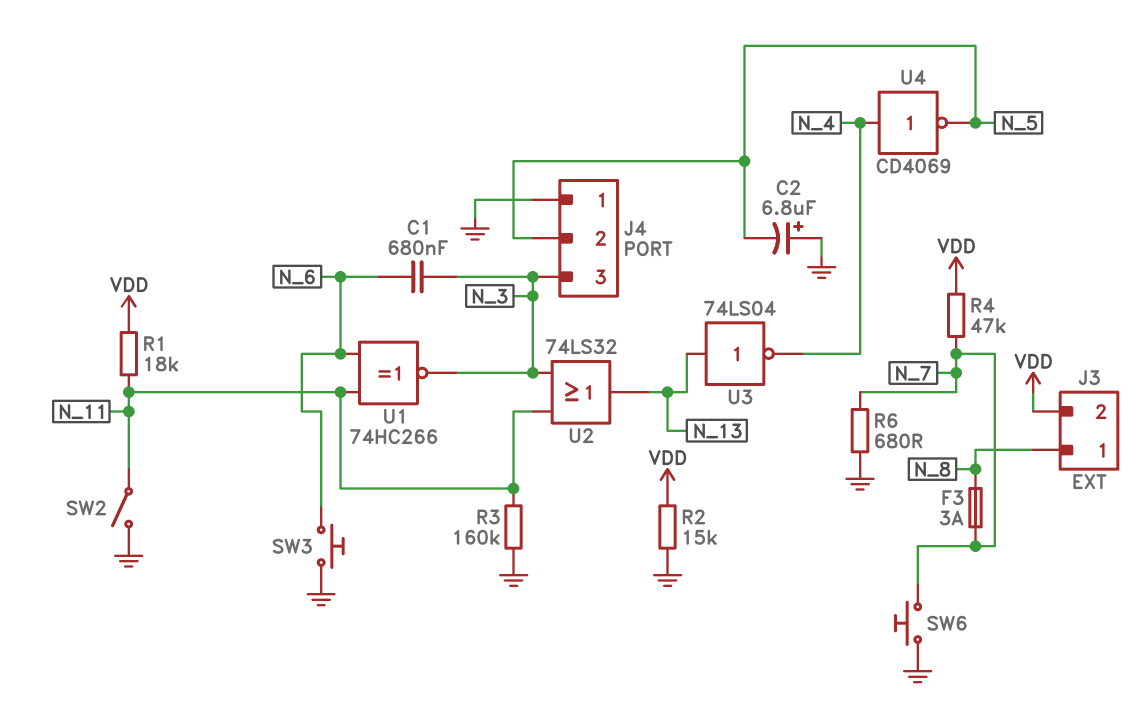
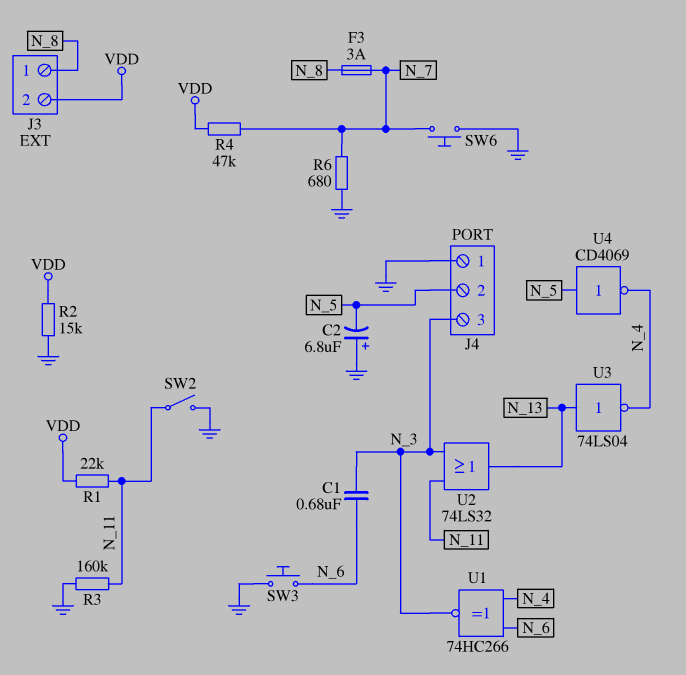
R1: 18k (N_11, VDD) -> 22k (N_11, VDD)
U1: XNOR 74HC266 (in N_6, in N_11, out N_3) -> XNOR 74HC266 (in N_4, in N_6, out N_3)
U4: NOT CD4069 (in N_4, out N_5) -> NOT CD4069 (in N_5, out N_4)

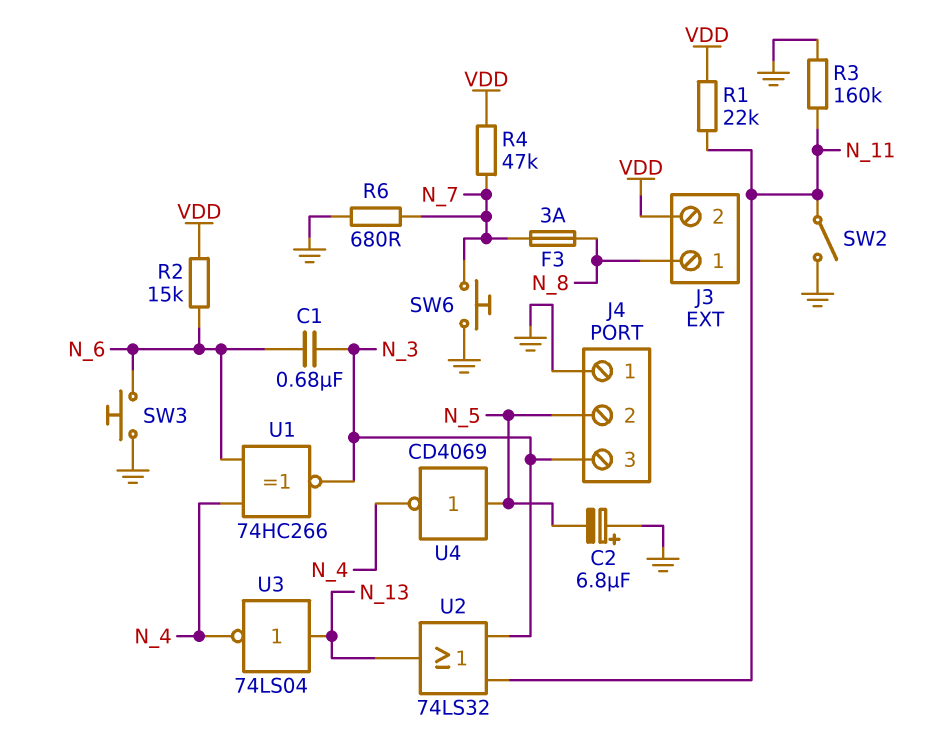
R2: 15k (GND, VDD) -> 15k (N_6, VDD)

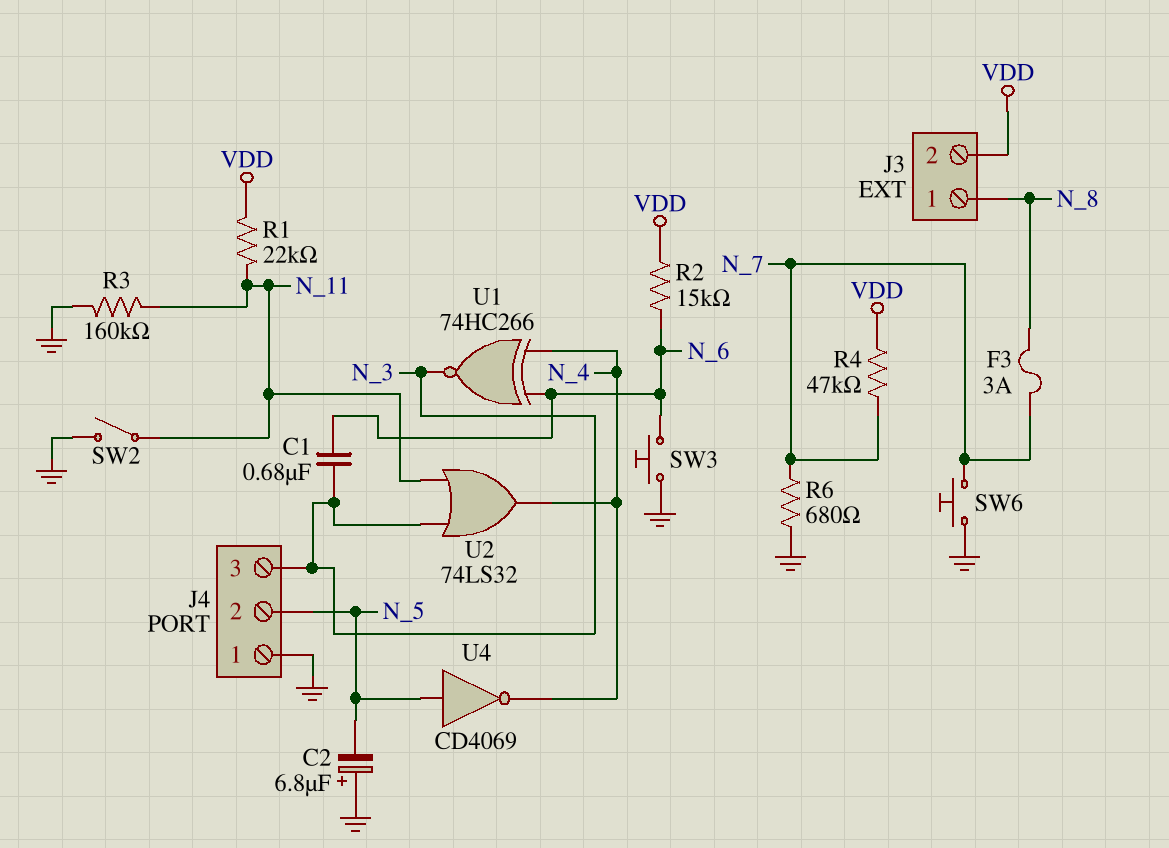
U2: OR 74LS32 (in N_3, in N_11, out N_13) -> OR 74LS32 (in N_3, in N_11, out N_4)
U3: NOT 74LS04 (in N_13, out N_4) -> none

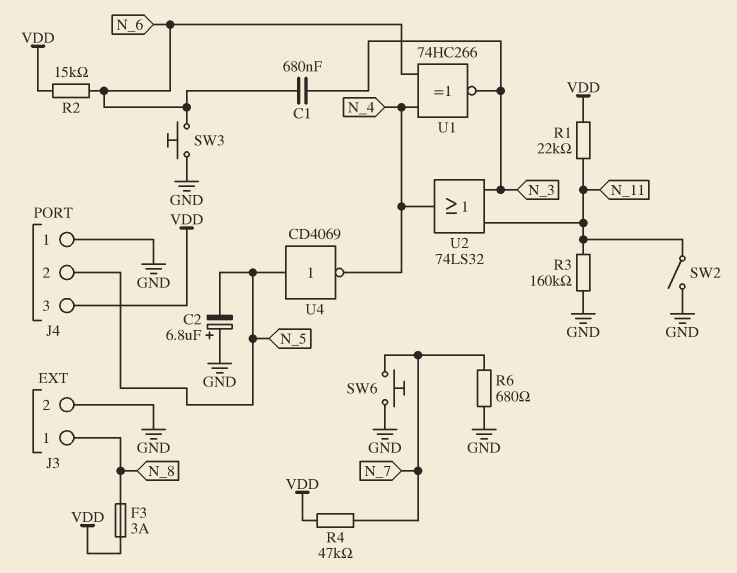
F3: 3A (N_7, N_8) -> 3A (N_8, VDD)
J3 pin 2: VDD -> GND
J4 pin 3: N_3 -> VDD

